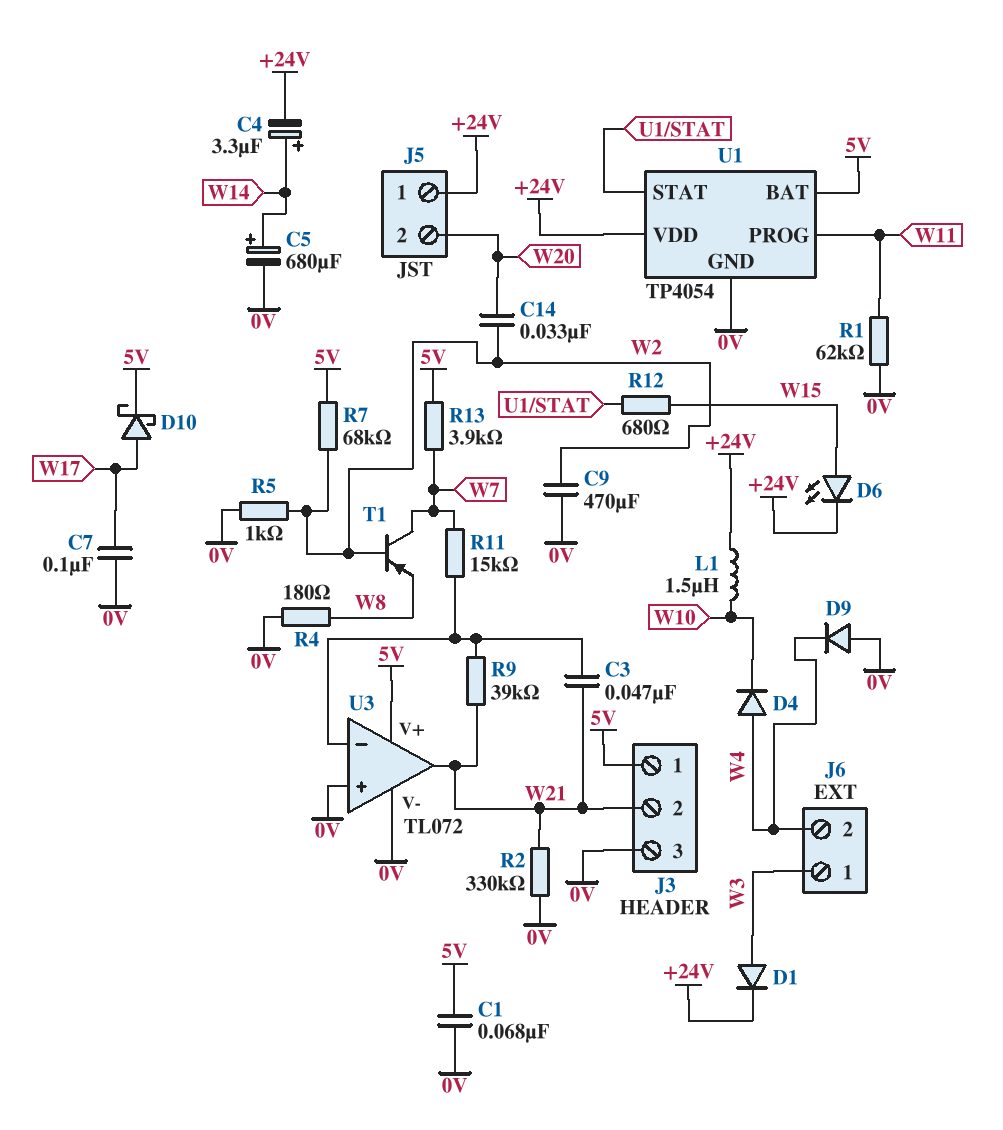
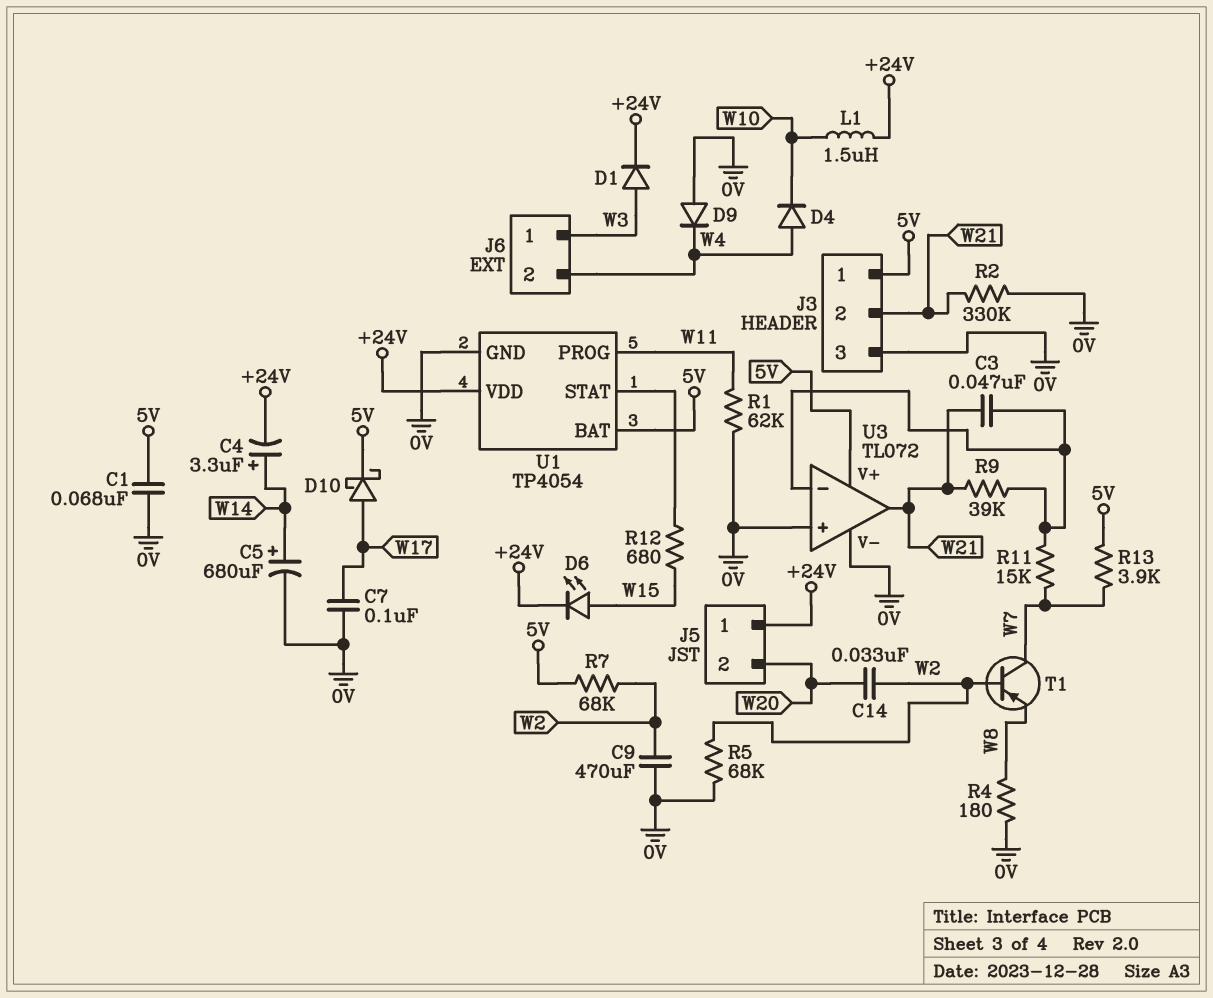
R5: 1k (0V, W2) -> 68k (0V, W2)

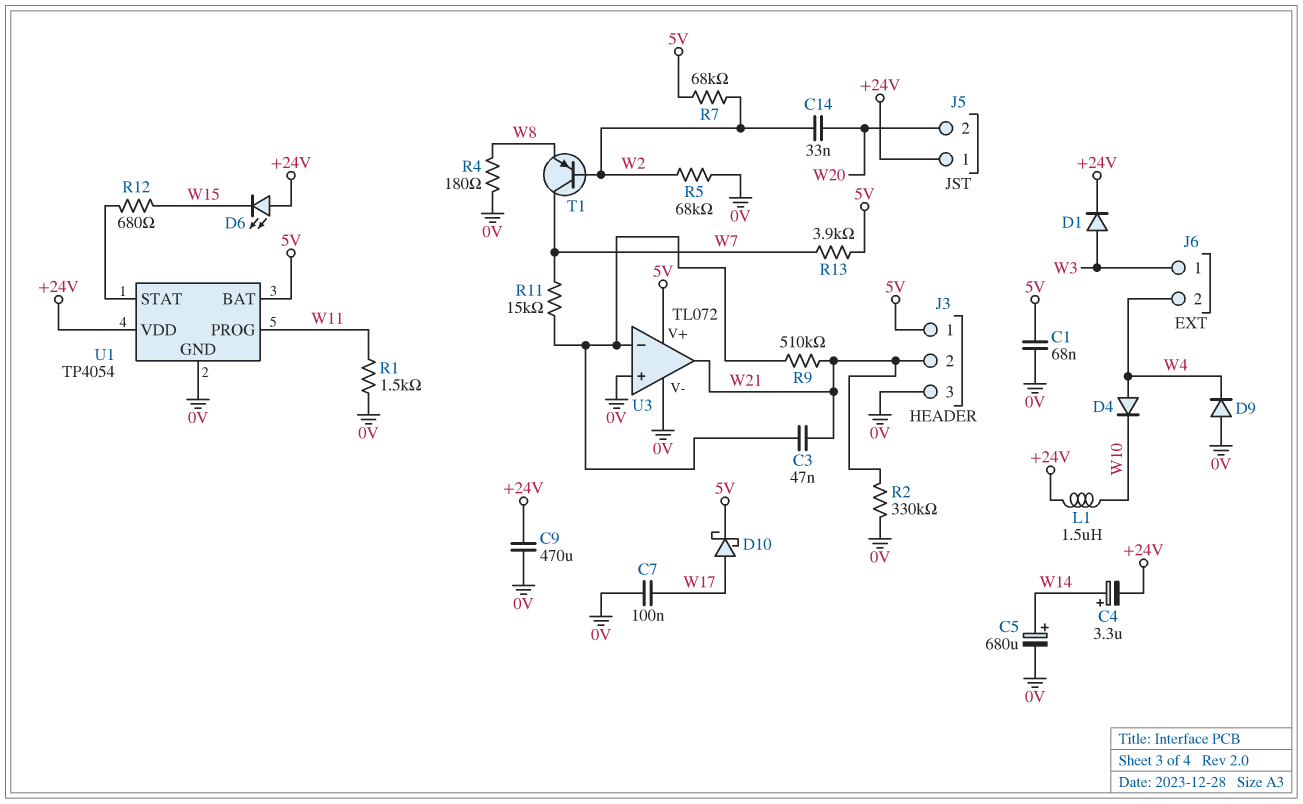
C9: 470uF (0V, W2) -> 470uF (+24V, 0V)
D6: LED (A W15, K +24V) -> LED (A +24V, K W15)
R1: 62k (0V, W11) -> 1.5k (0V, W11)
R9: 39k (U3/in-, W21) -> 510k (U3/in-, W21)

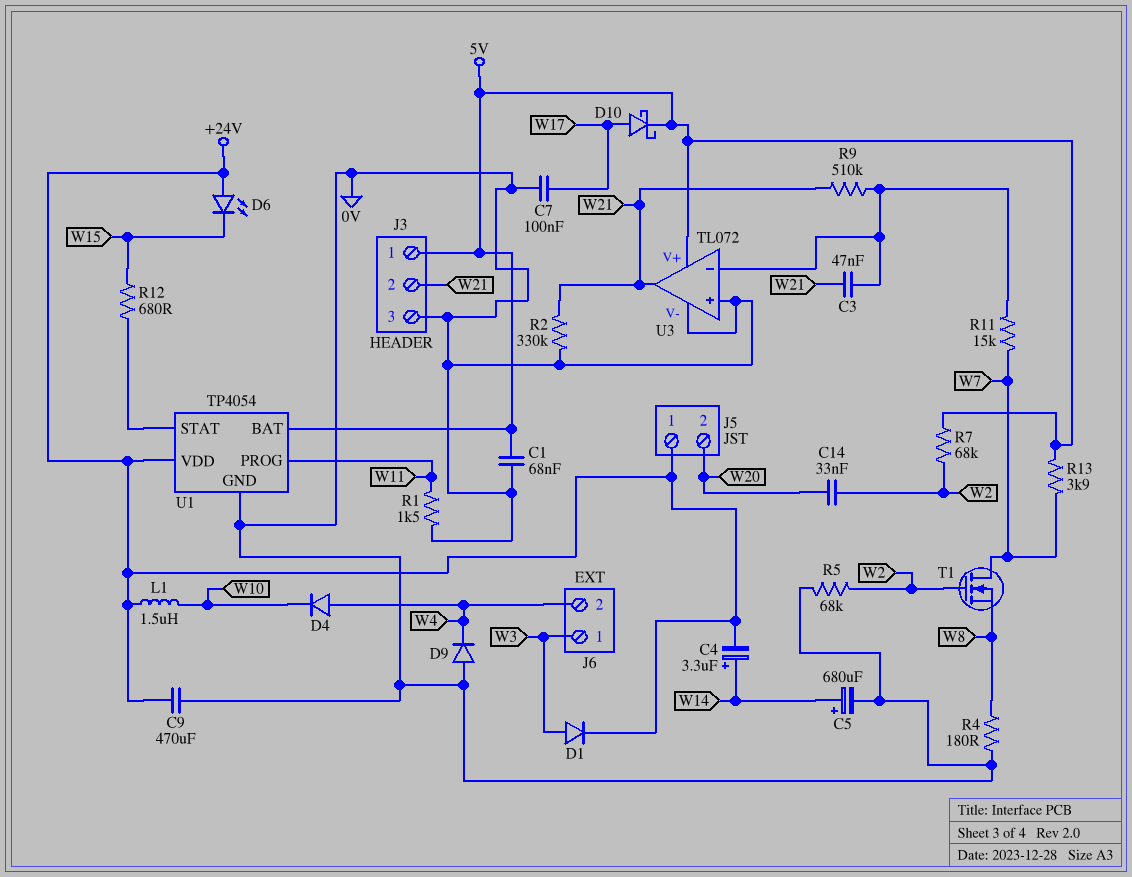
T1: PNP (B W2, C W7, E W8) -> NMOS (G W2, D W7, S W8)

